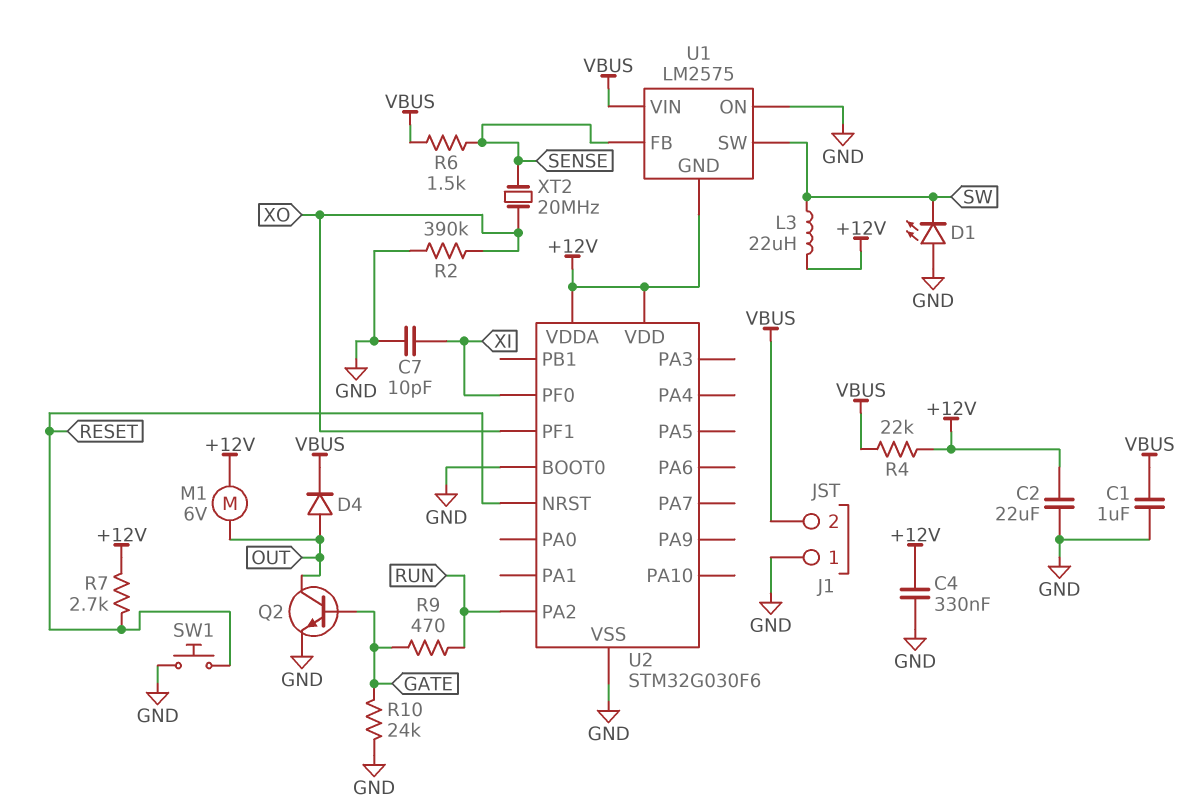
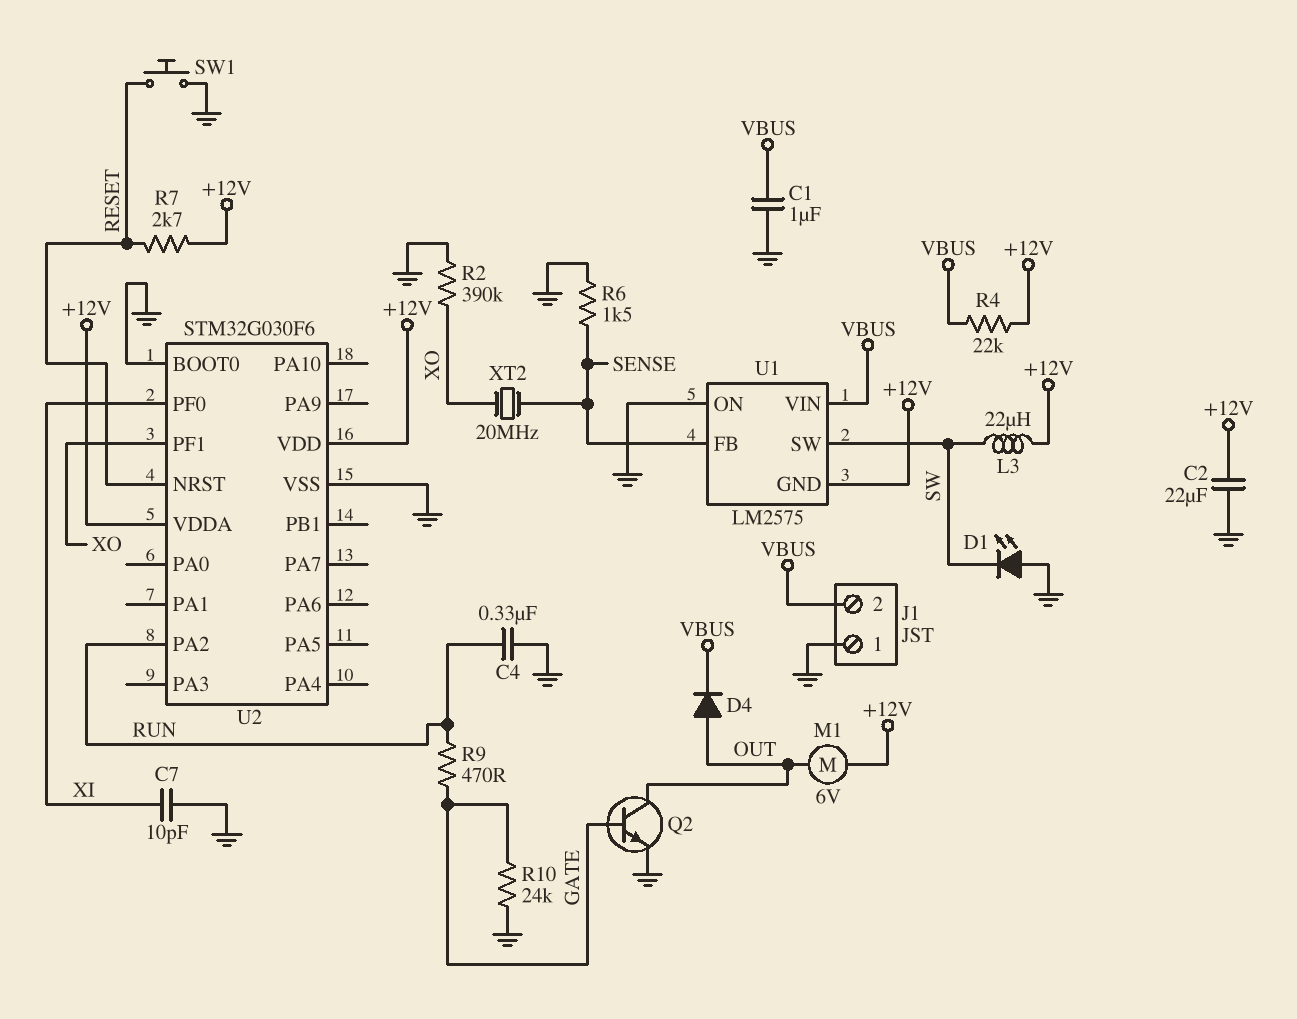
C4: 330nF (+12V, GND) -> 330nF (GND, RUN)
R6: 1.5k (SENSE, VBUS) -> 1.5k (GND, SENSE)

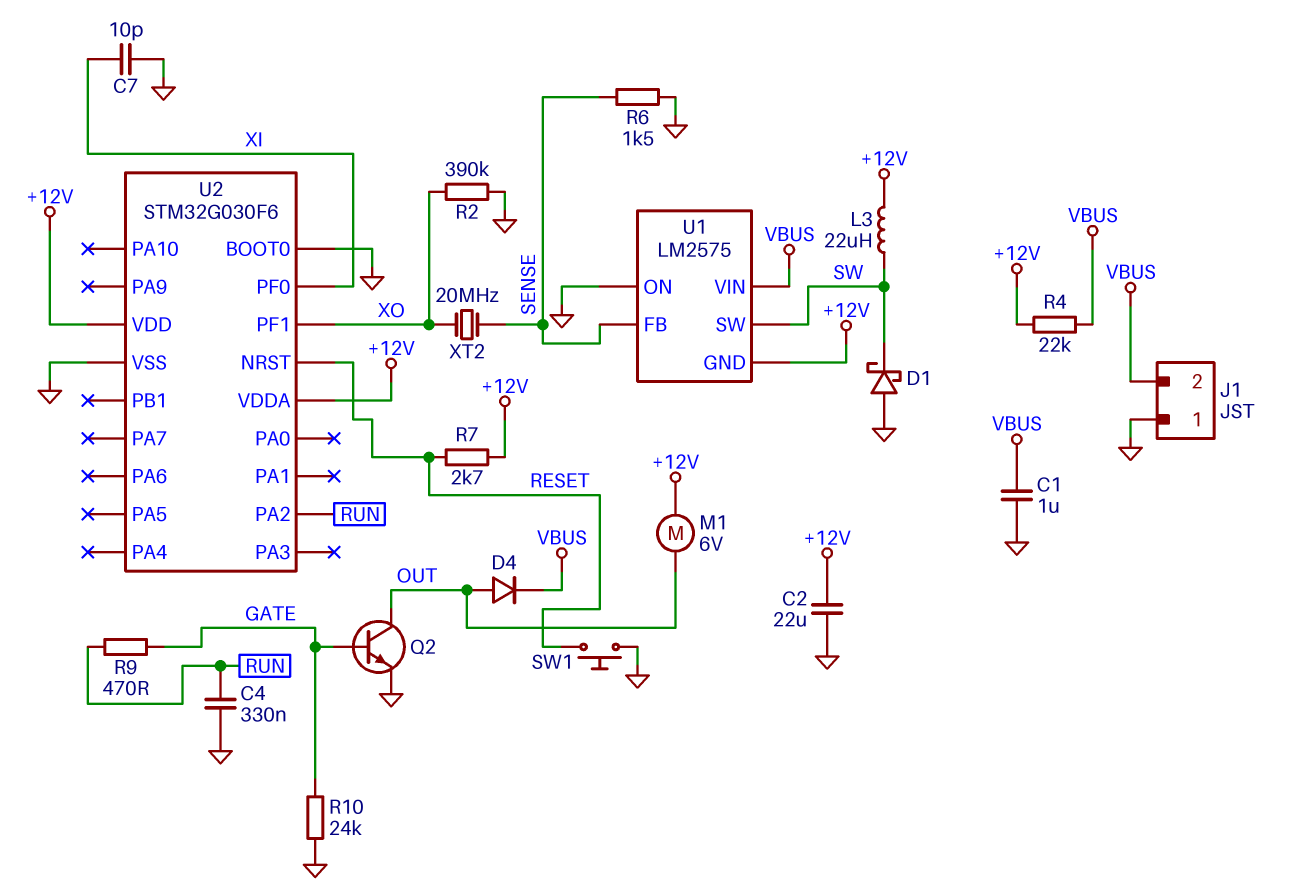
D1: LED (A GND, K SW) -> schottky (A GND, K SW)

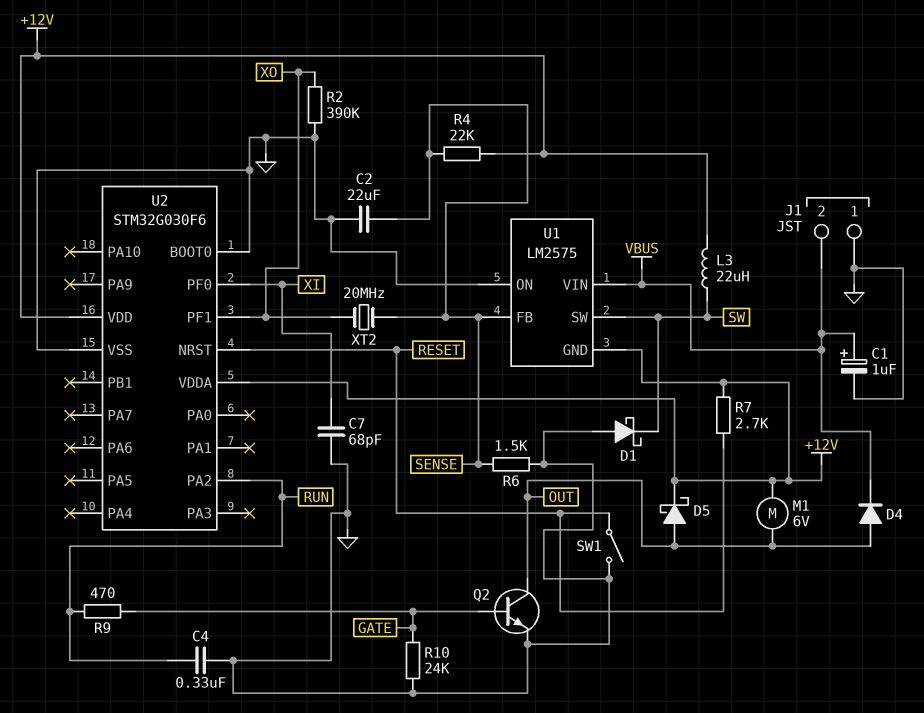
C1: 1uF (GND, VBUS) -> 1uF (plus VBUS, minus GND)
C2: 22uF (+12V, GND) -> 22uF (GND, SENSE)
C7: 10pF (GND, XI) -> 68pF (GND, XI)
D5: none -> schottky (A OUT, K +12V)
R4: 22k (+12V, VBUS) -> 22k (+12V, SENSE)
SW1: button (GND, RESET) -> switch (GND, RESET)

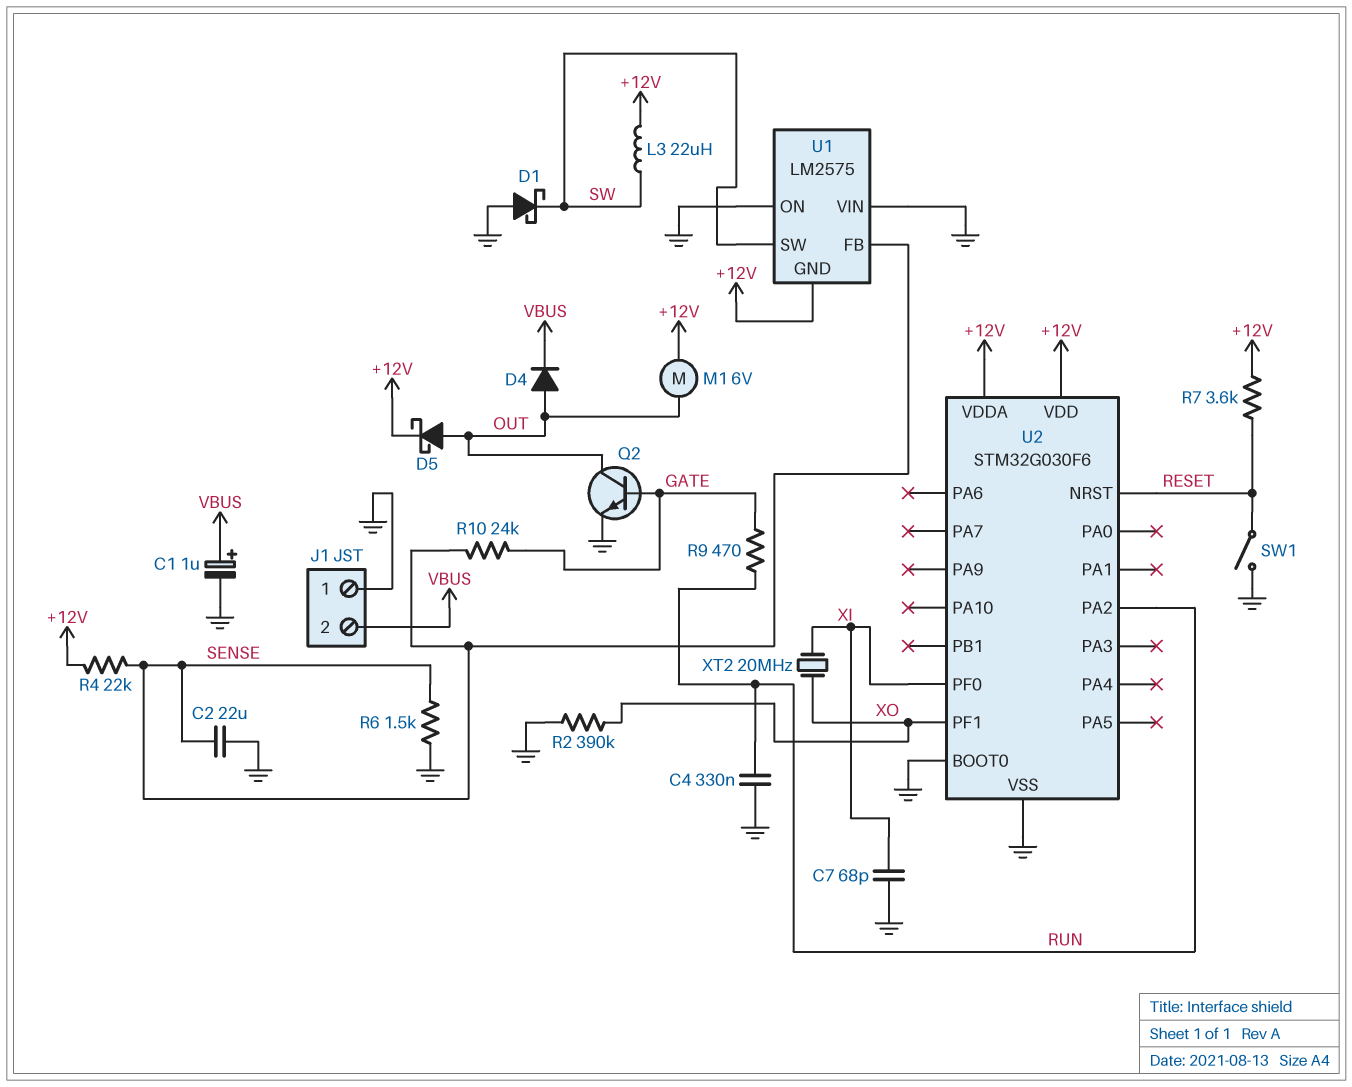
R7: 2.7k (+12V, RESET) -> 3.6k (+12V, RESET)
R10: 24k (GATE, GND) -> 24k (GATE, SENSE)
U1 pin VIN: VBUS -> GND
XT2: 20MHz (SENSE, XO) -> 20MHz (XI, XO)

